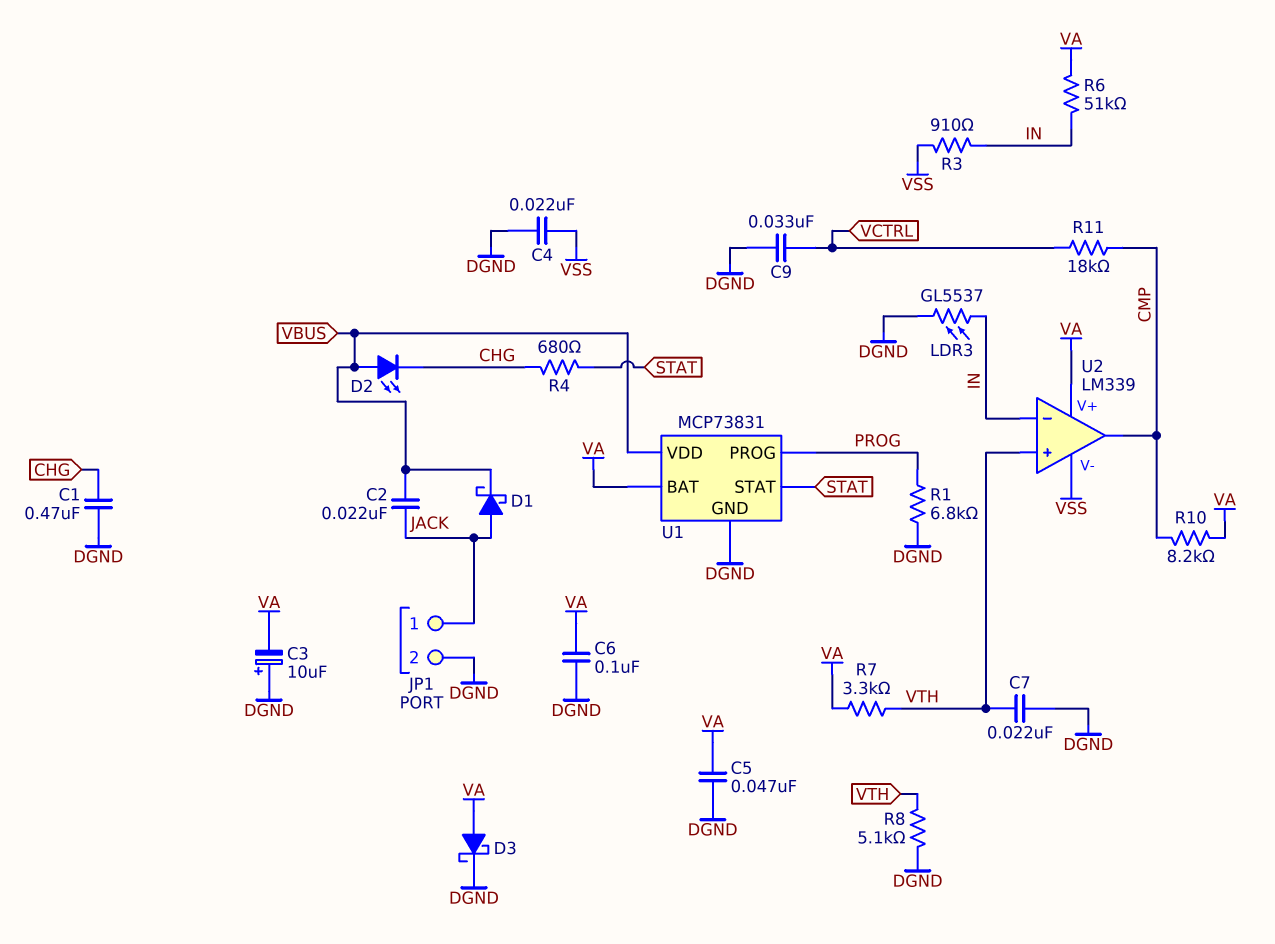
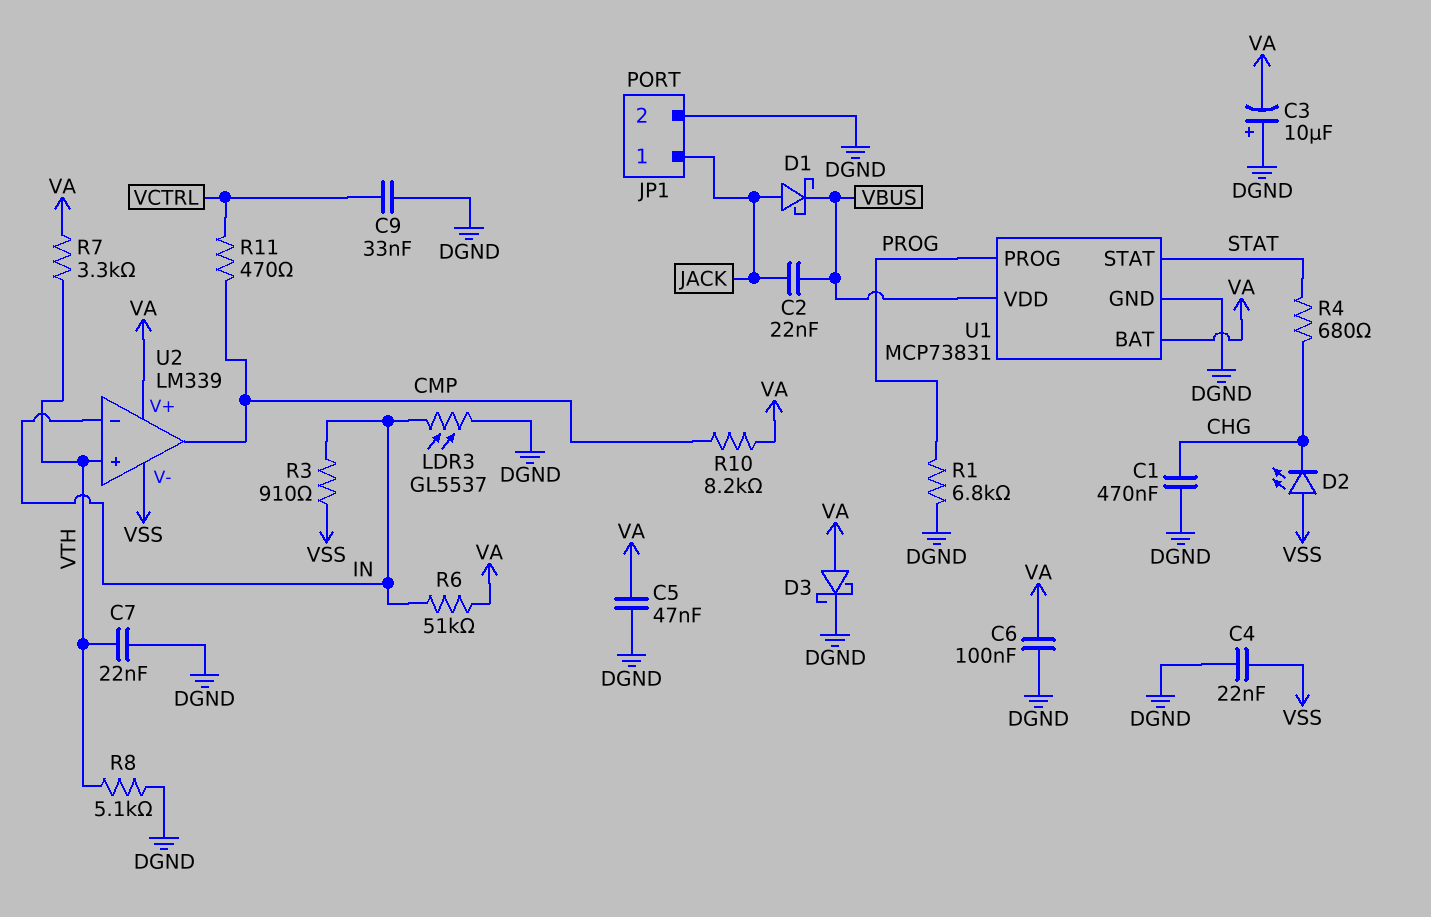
D2: LED (A VBUS, K CHG) -> LED (A VSS, K CHG)
R11: 18k (CMP, VCTRL) -> 470 (CMP, VCTRL)

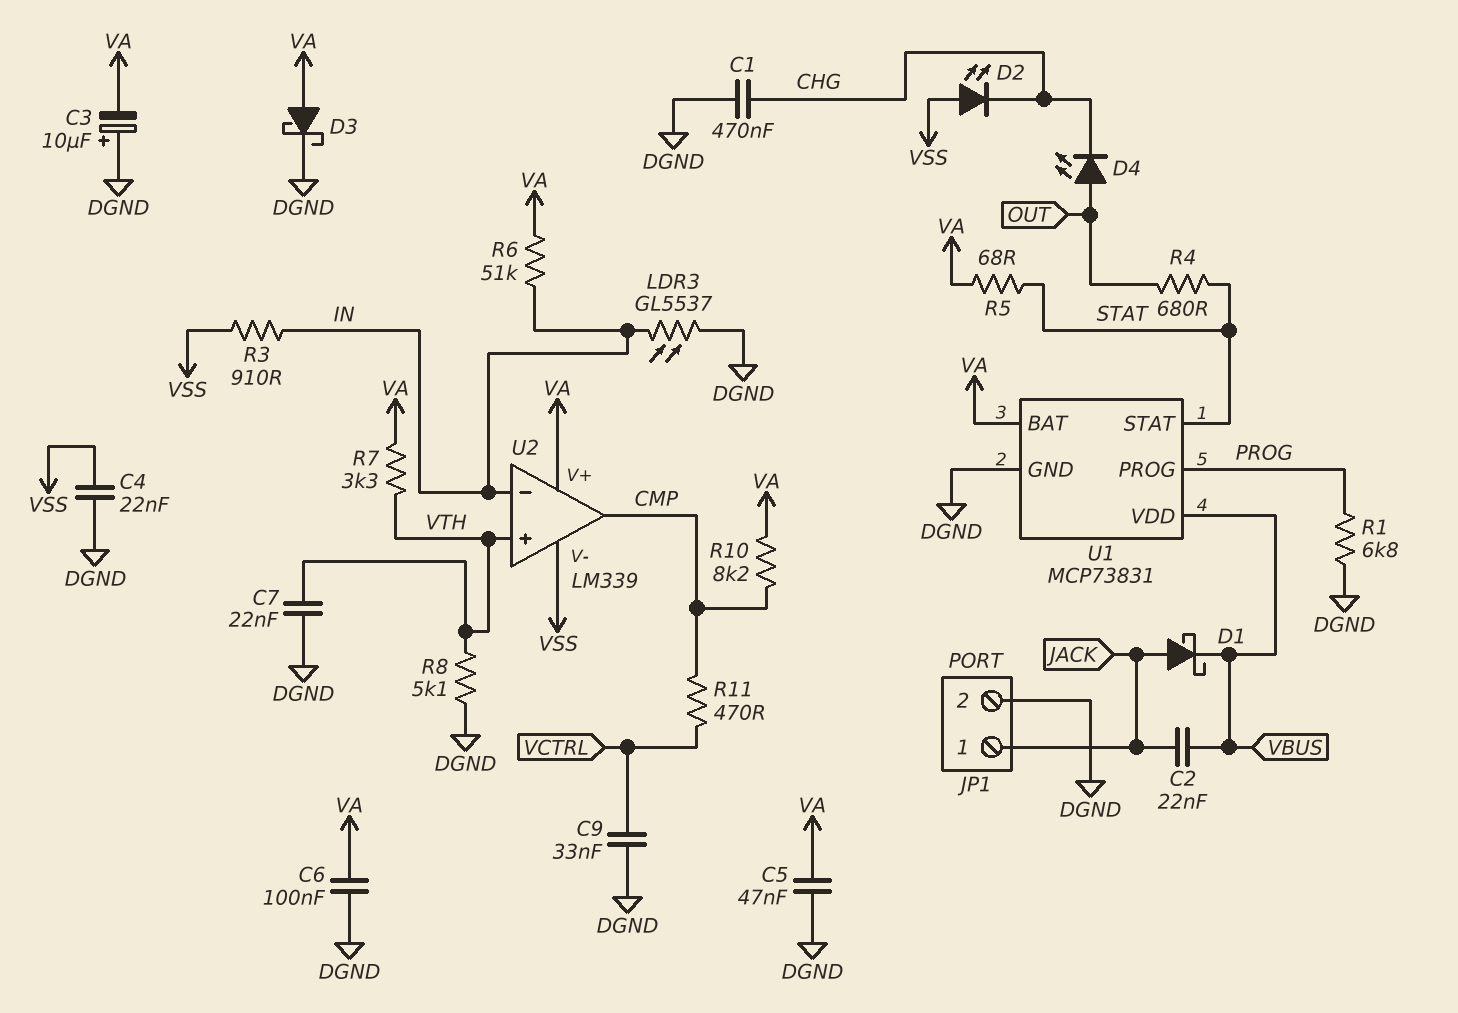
D4: none -> LED (A OUT, K CHG)
R4: 680 (CHG, STAT) -> 680 (OUT, STAT)
R5: none -> 68 (STAT, VA)

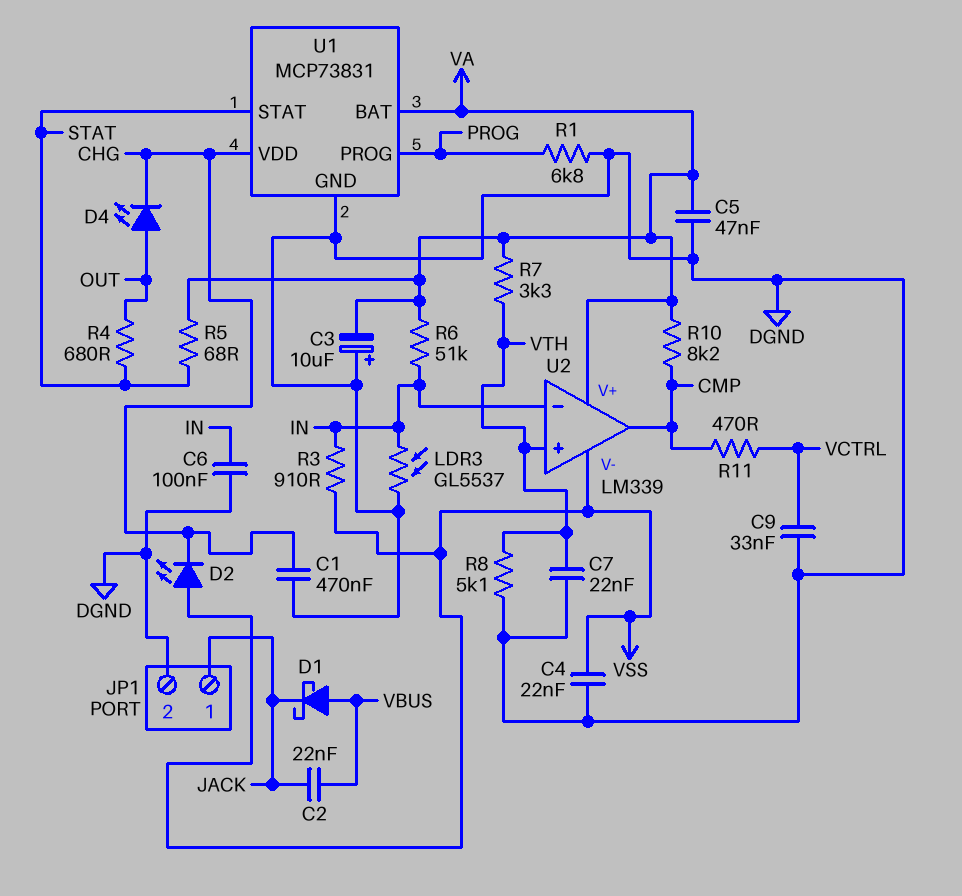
C6: 100nF (DGND, VA) -> 100nF (DGND, IN)
D1: schottky (A JACK, K VBUS) -> schottky (A VBUS, K JACK)
D3: schottky (A VA, K DGND) -> none
U1 pin VDD: VBUS -> CHG

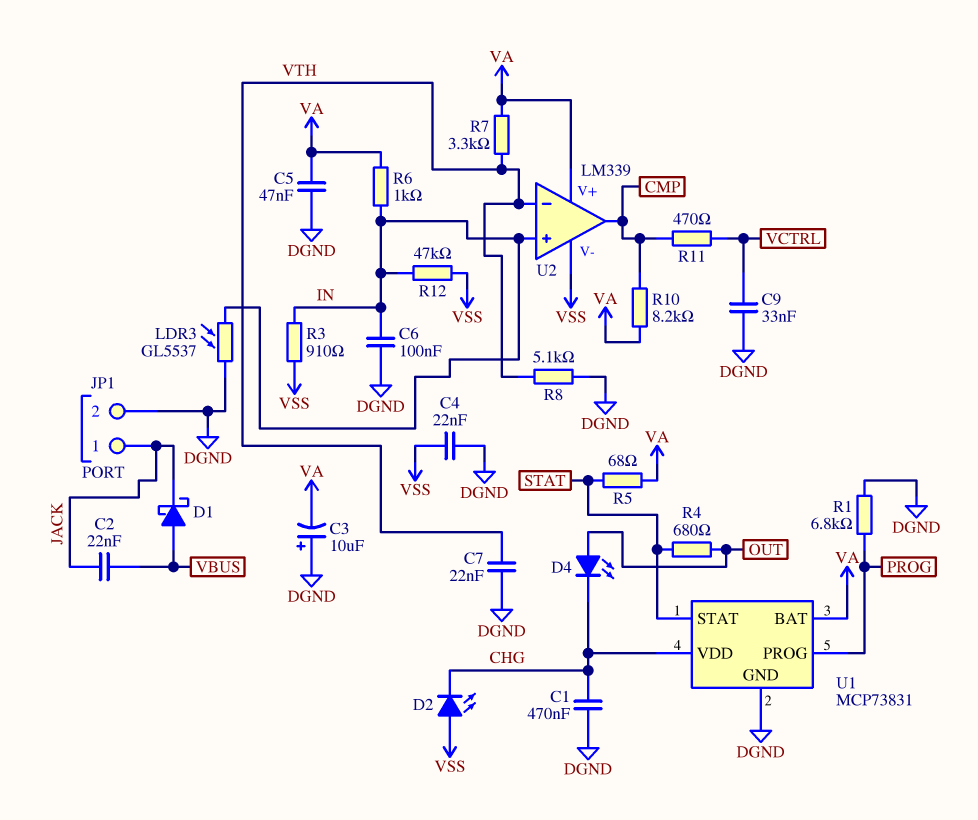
R6: 51k (IN, VA) -> 1k (IN, VA)
R12: none -> 47k (IN, VSS)
U2 pin in+: VTH -> IN
U2 pin in-: IN -> VTH

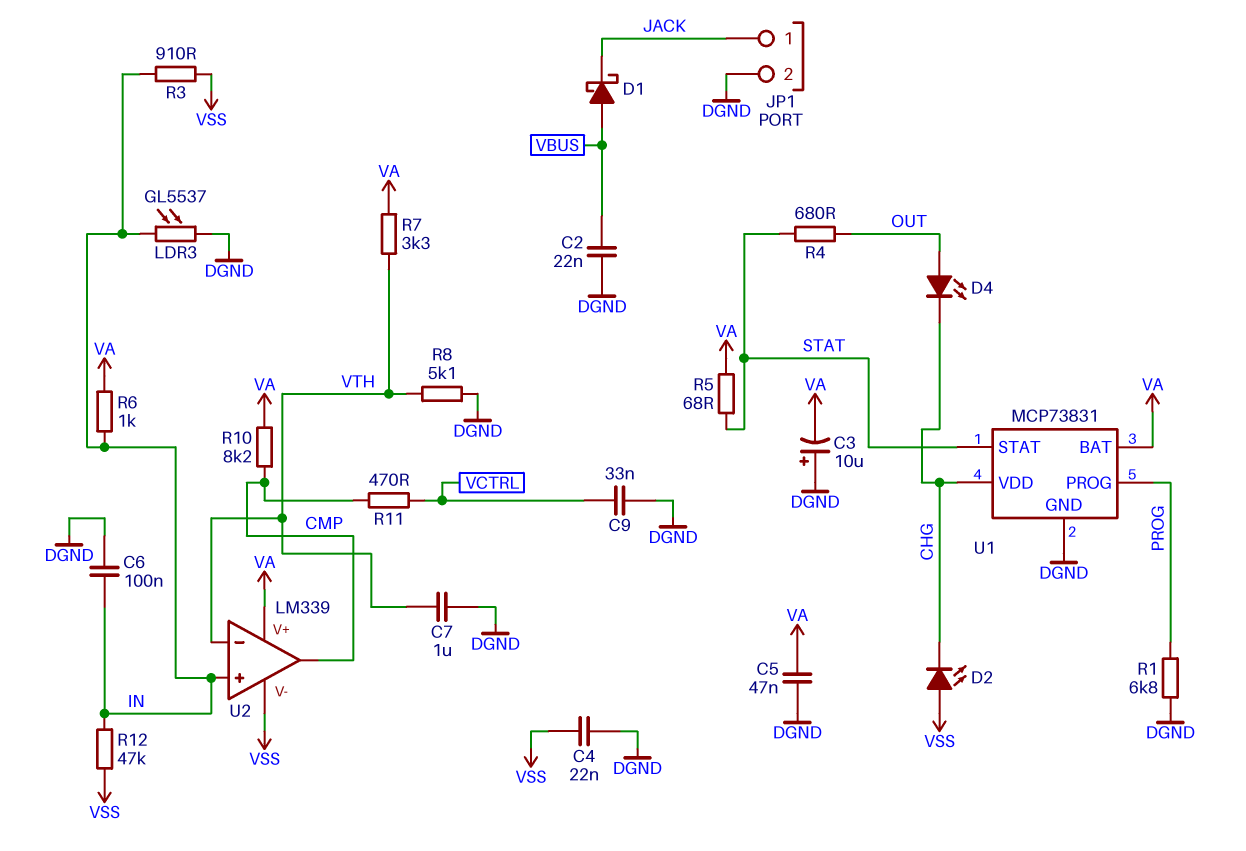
C1: 470nF (CHG, DGND) -> none
C2: 22nF (JACK, VBUS) -> 22nF (DGND, VBUS)
C7: 22nF (DGND, VTH) -> 1uF (DGND, VTH)

